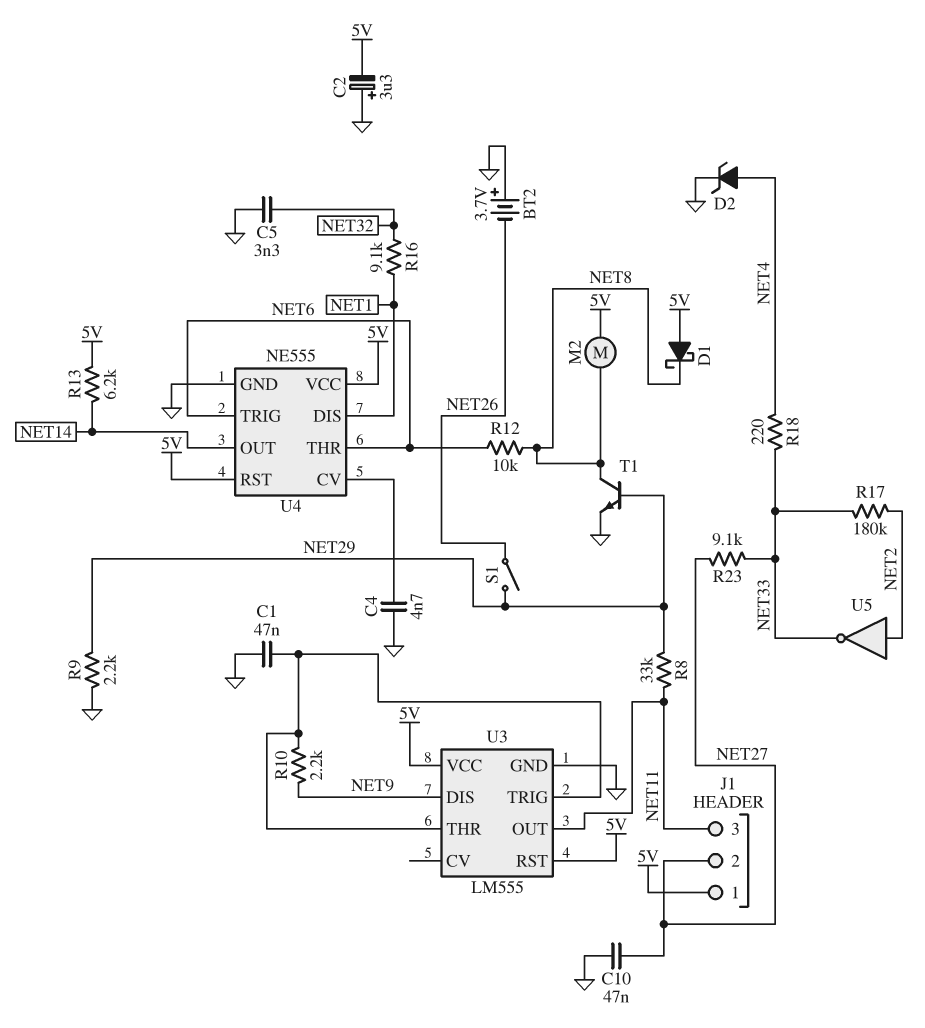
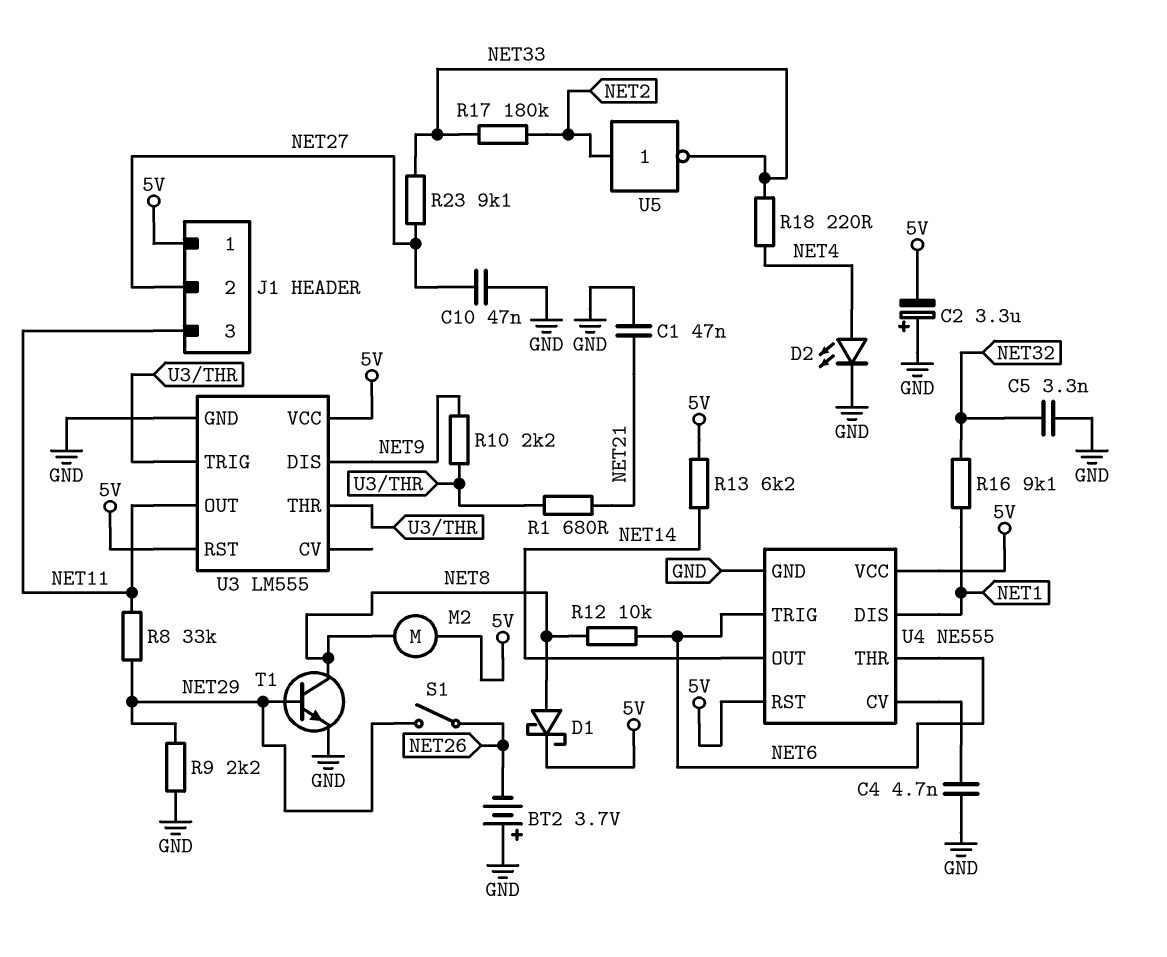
C1: 47nF (GND, U3/THR) -> 47nF (GND, NET21)
D1: schottky (A 5V, K NET8) -> schottky (A NET8, K 5V)
D2: zener (A NET4, K GND) -> LED (A NET4, K GND)
R1: none -> 680 (NET21, U3/THR)

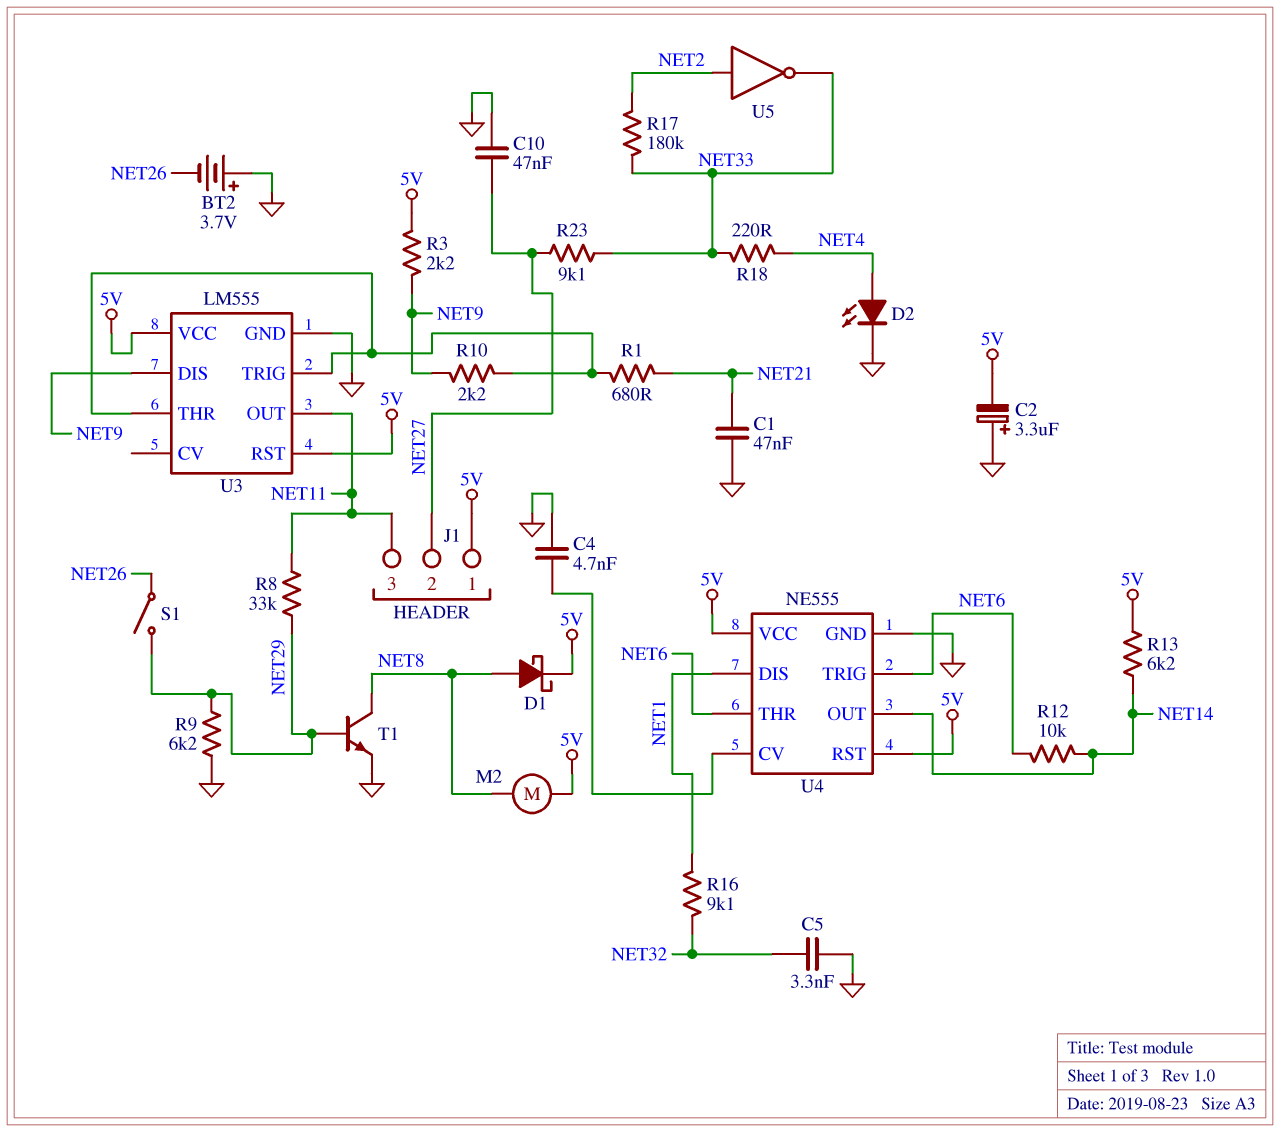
R3: none -> 2.2k (5V, NET9)
R9: 2.2k (GND, NET29) -> 6.2k (GND, NET29)
R12: 10k (NET6, NET8) -> 10k (NET6, NET14)

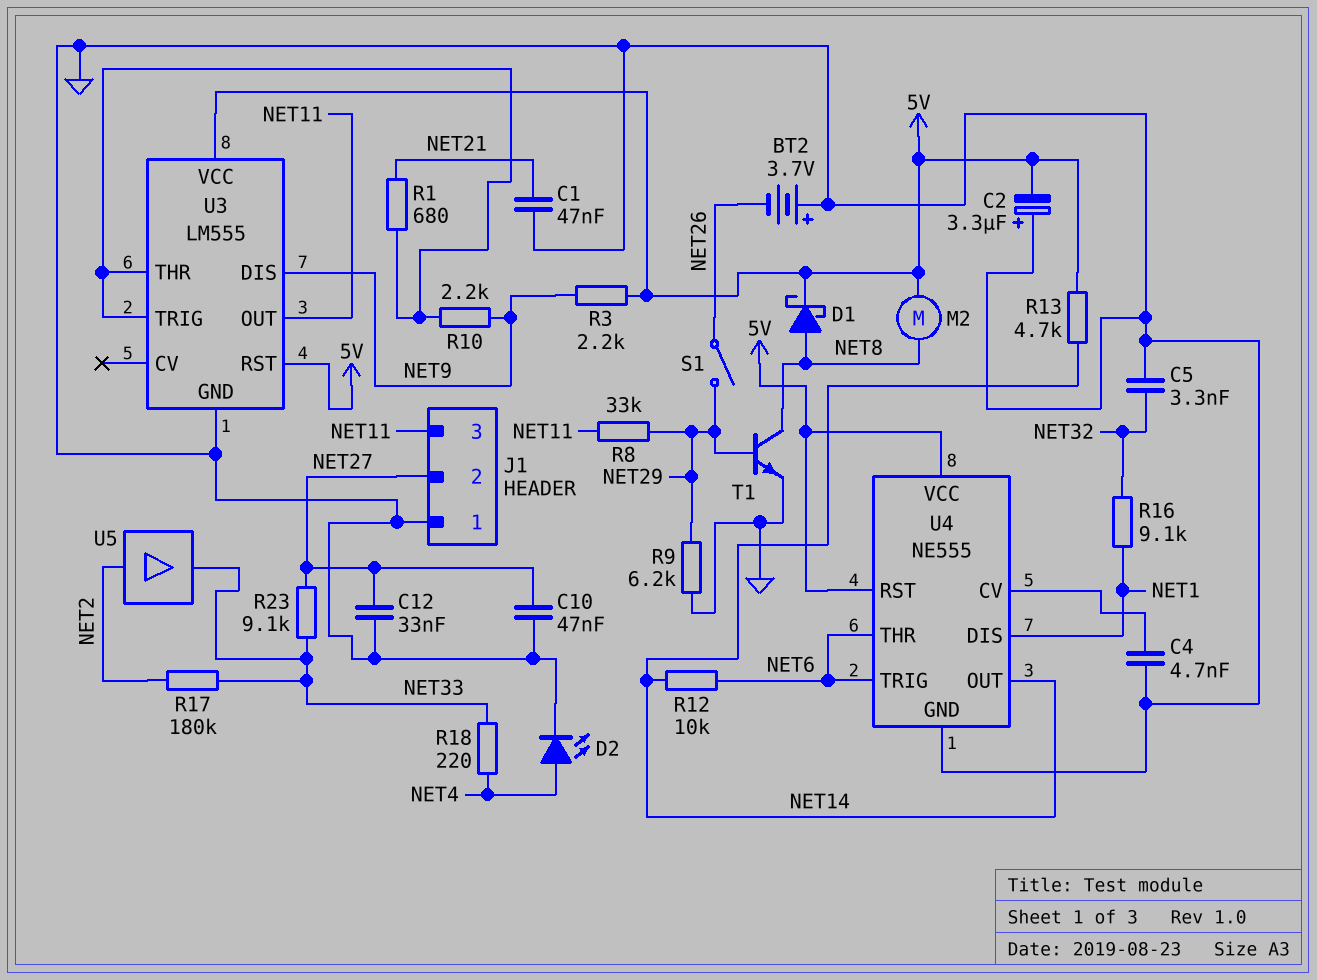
C12: none -> 33nF (GND, NET27)
J1 pin 1: 5V -> GND
R13: 6.2k (5V, NET14) -> 4.7k (5V, NET14)
U5: NOT (in NET2, out NET33) -> buffer (in NET2, out NET33)

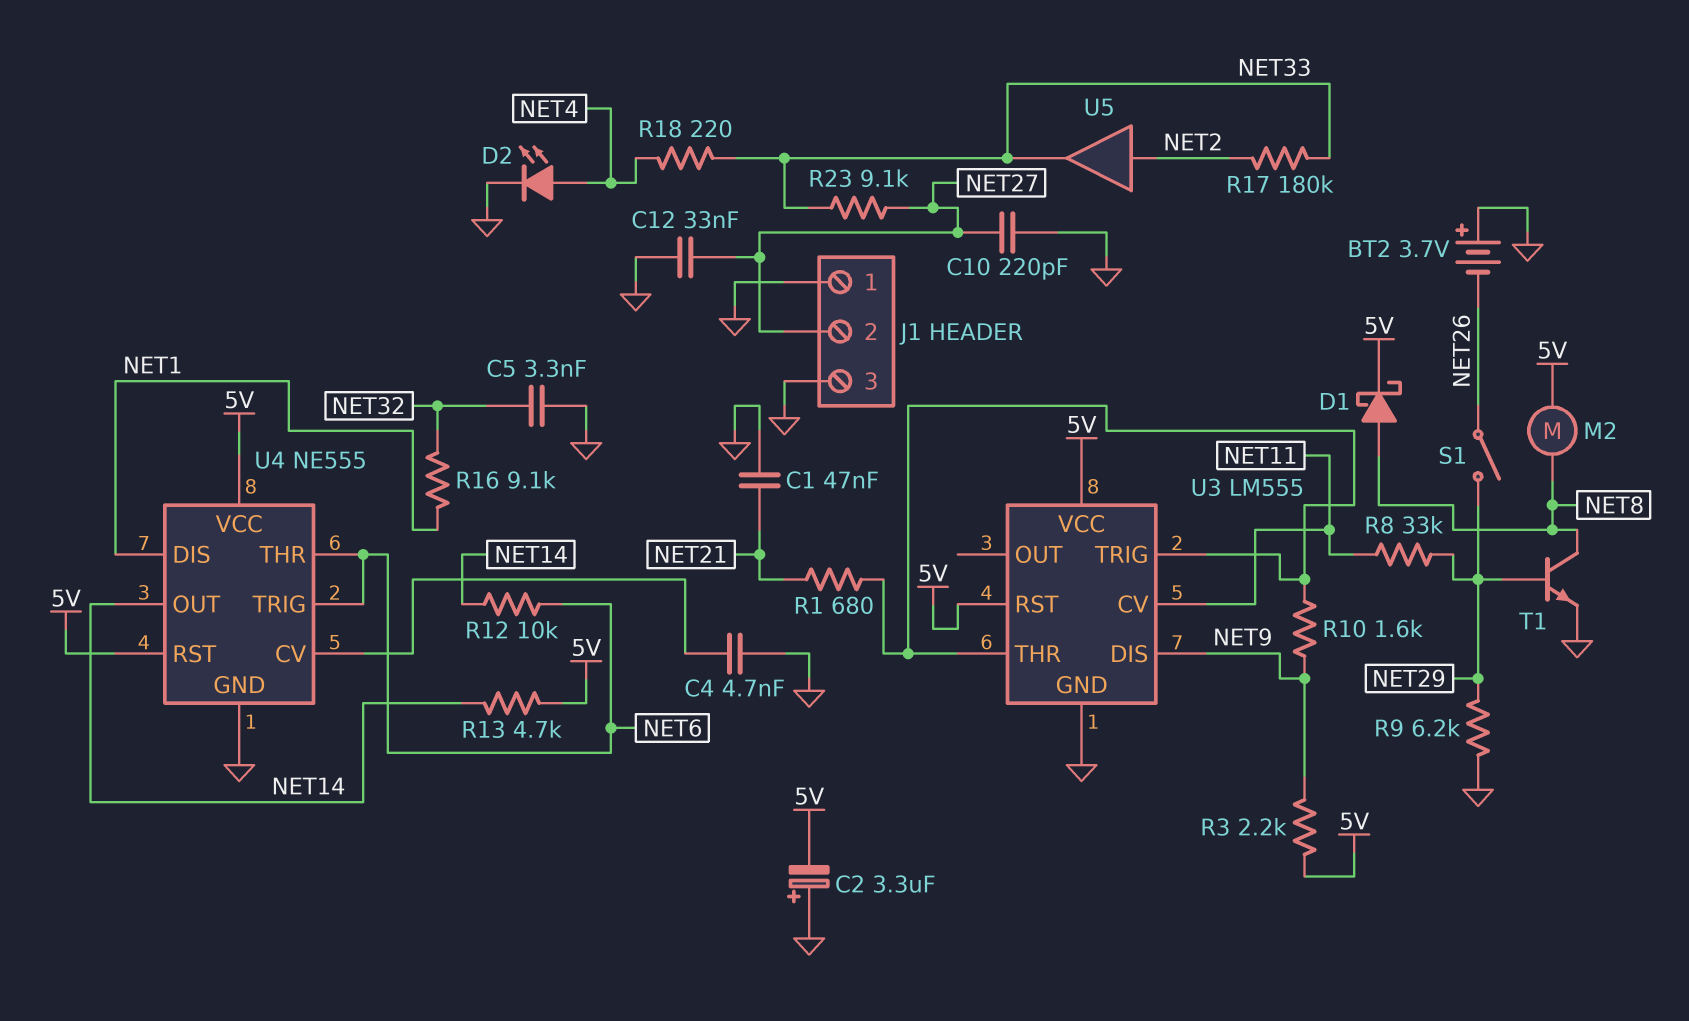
C10: 47nF (GND, NET27) -> 220pF (GND, NET27)
J1 pin 3: NET11 -> GND
R10: 2.2k (NET9, U3/THR) -> 1.6k (NET9, U3/THR)
U3 pin CV: none -> NET11
U3 pin OUT: NET11 -> none

